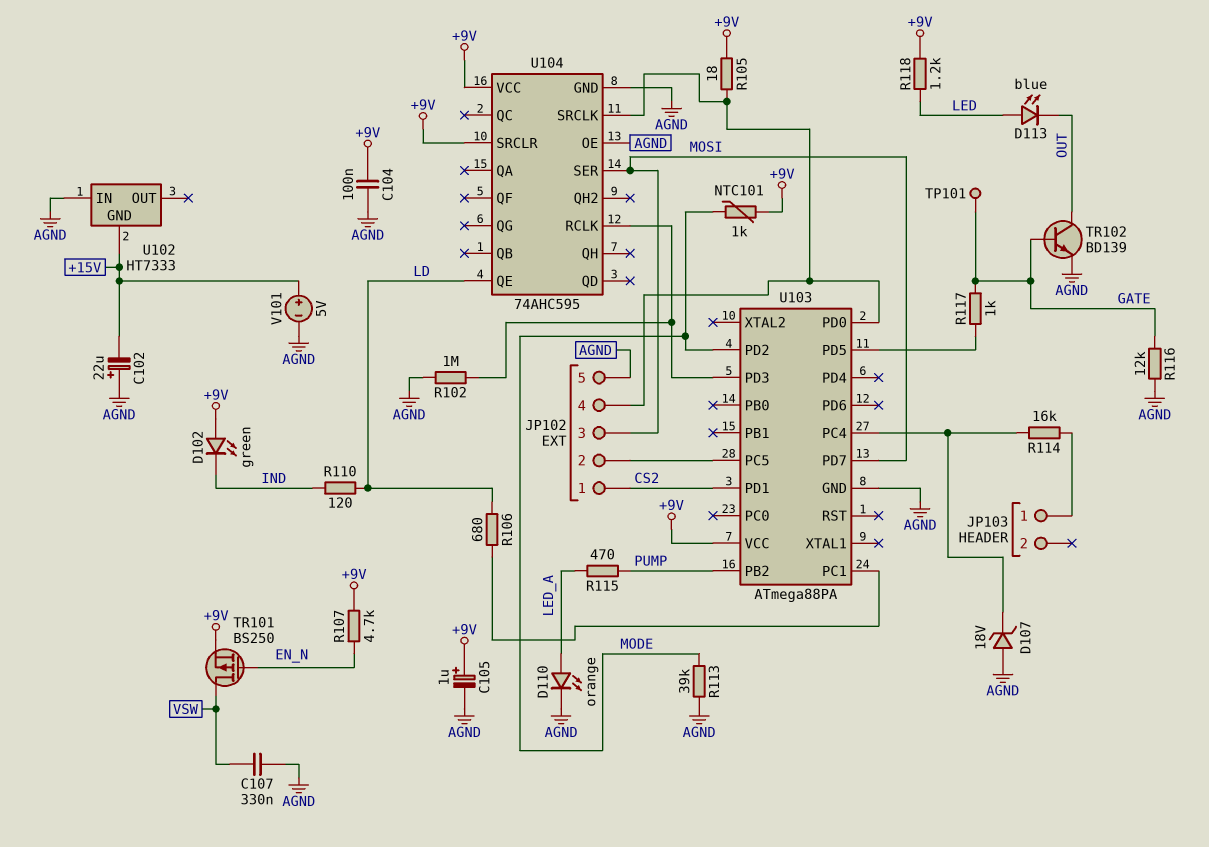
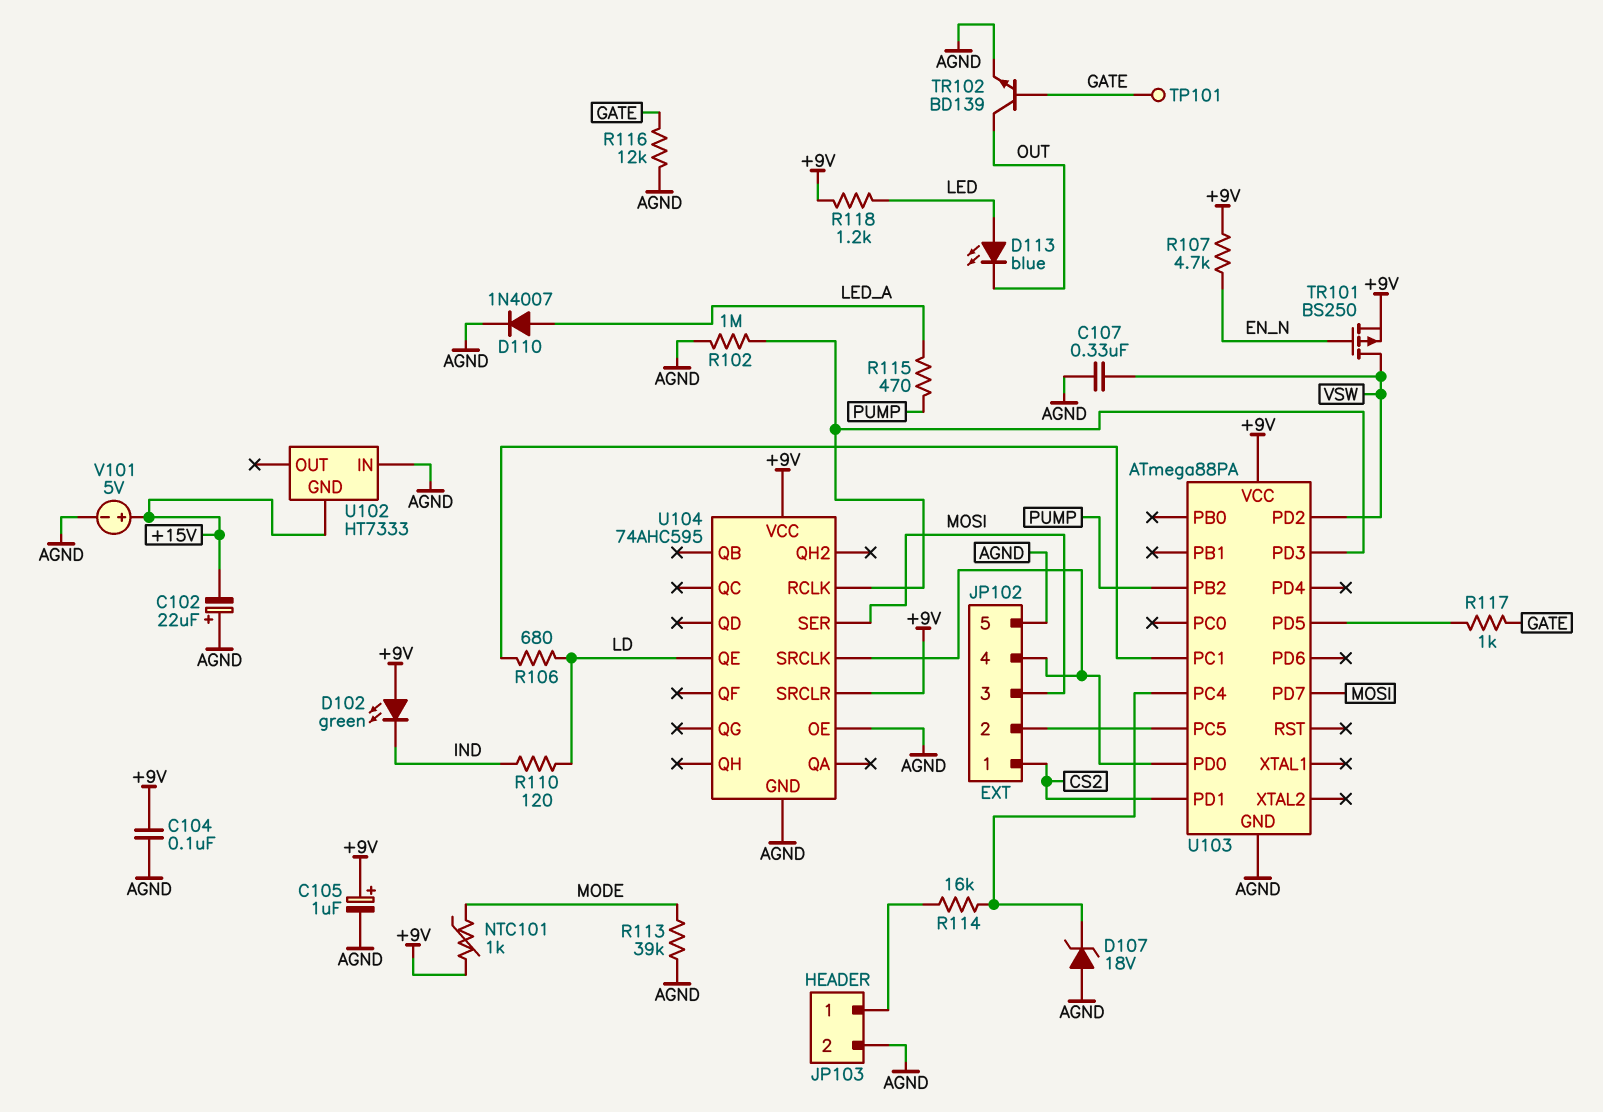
D110: LED orange (A LED_A, K AGND) -> diode 1N4007 (A LED_A, K AGND)
JP103 pin 2: none -> AGND
R105: 18 (+9V, JP102/4) -> none
U103 pin PD2: MODE -> VSW

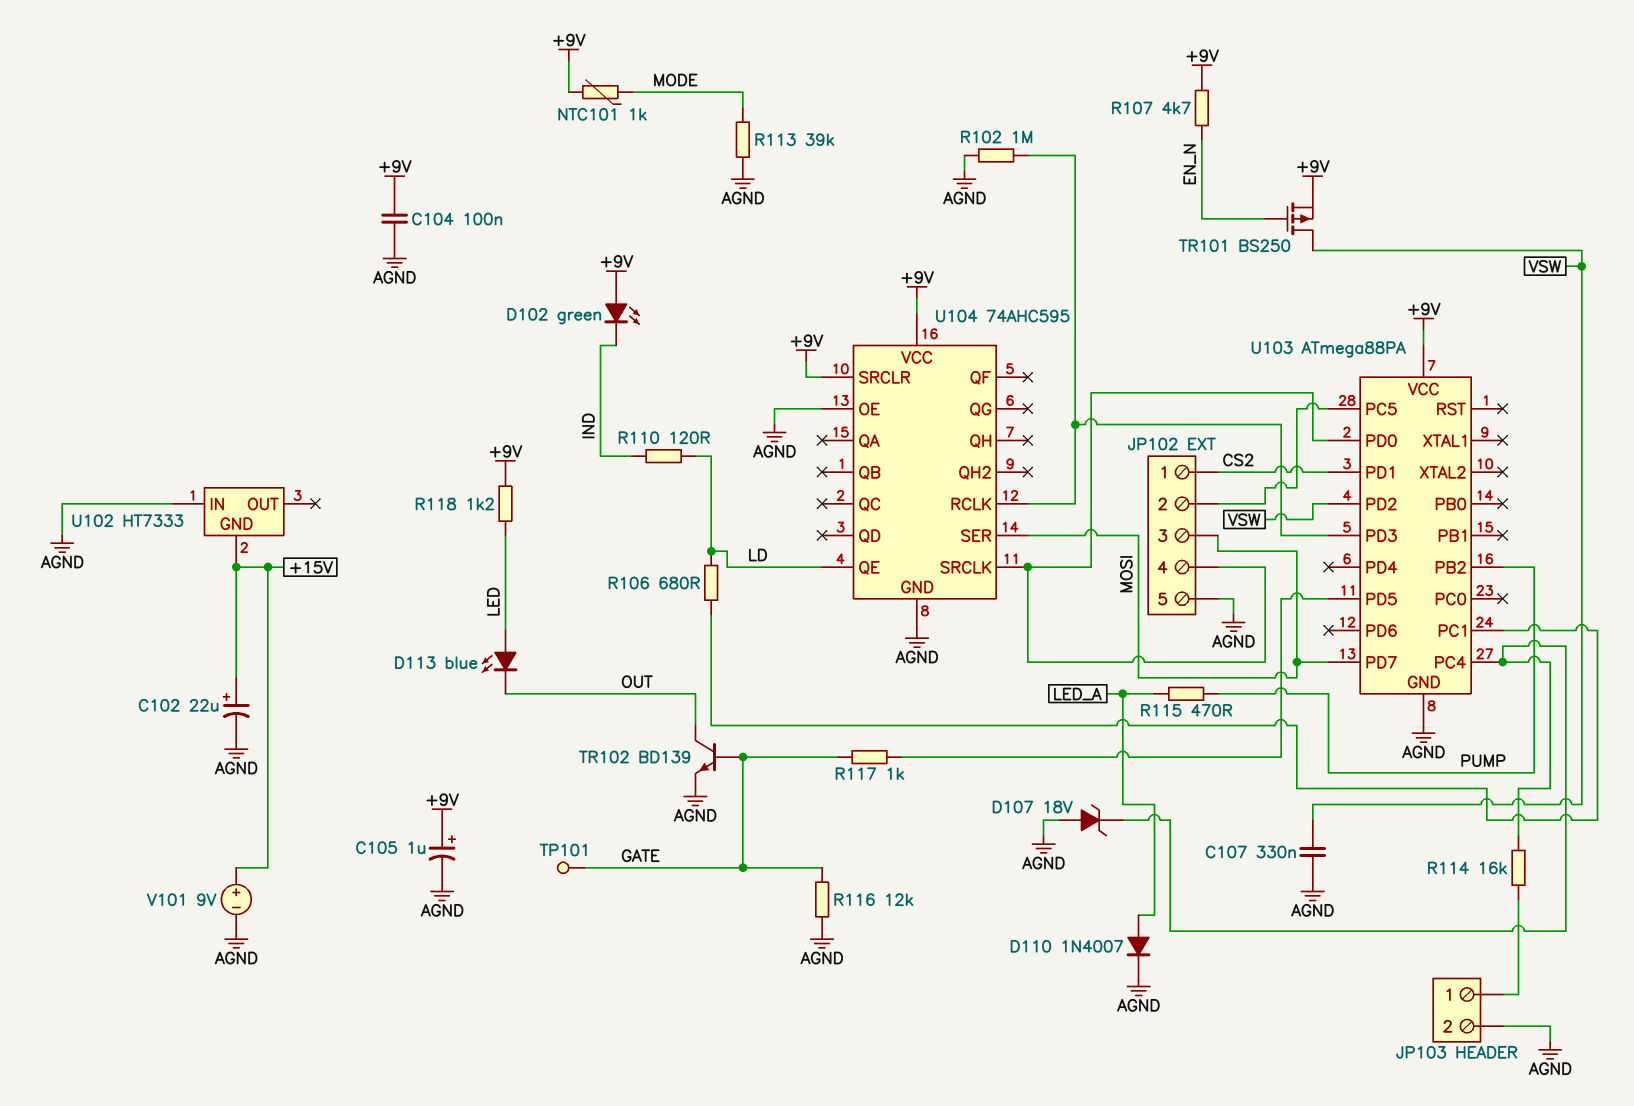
C102: 22uF (plus AGND, minus +15V) -> 22uF (plus +15V, minus AGND)
V101: 5V (plus +15V, minus AGND) -> 9V (plus +15V, minus AGND)

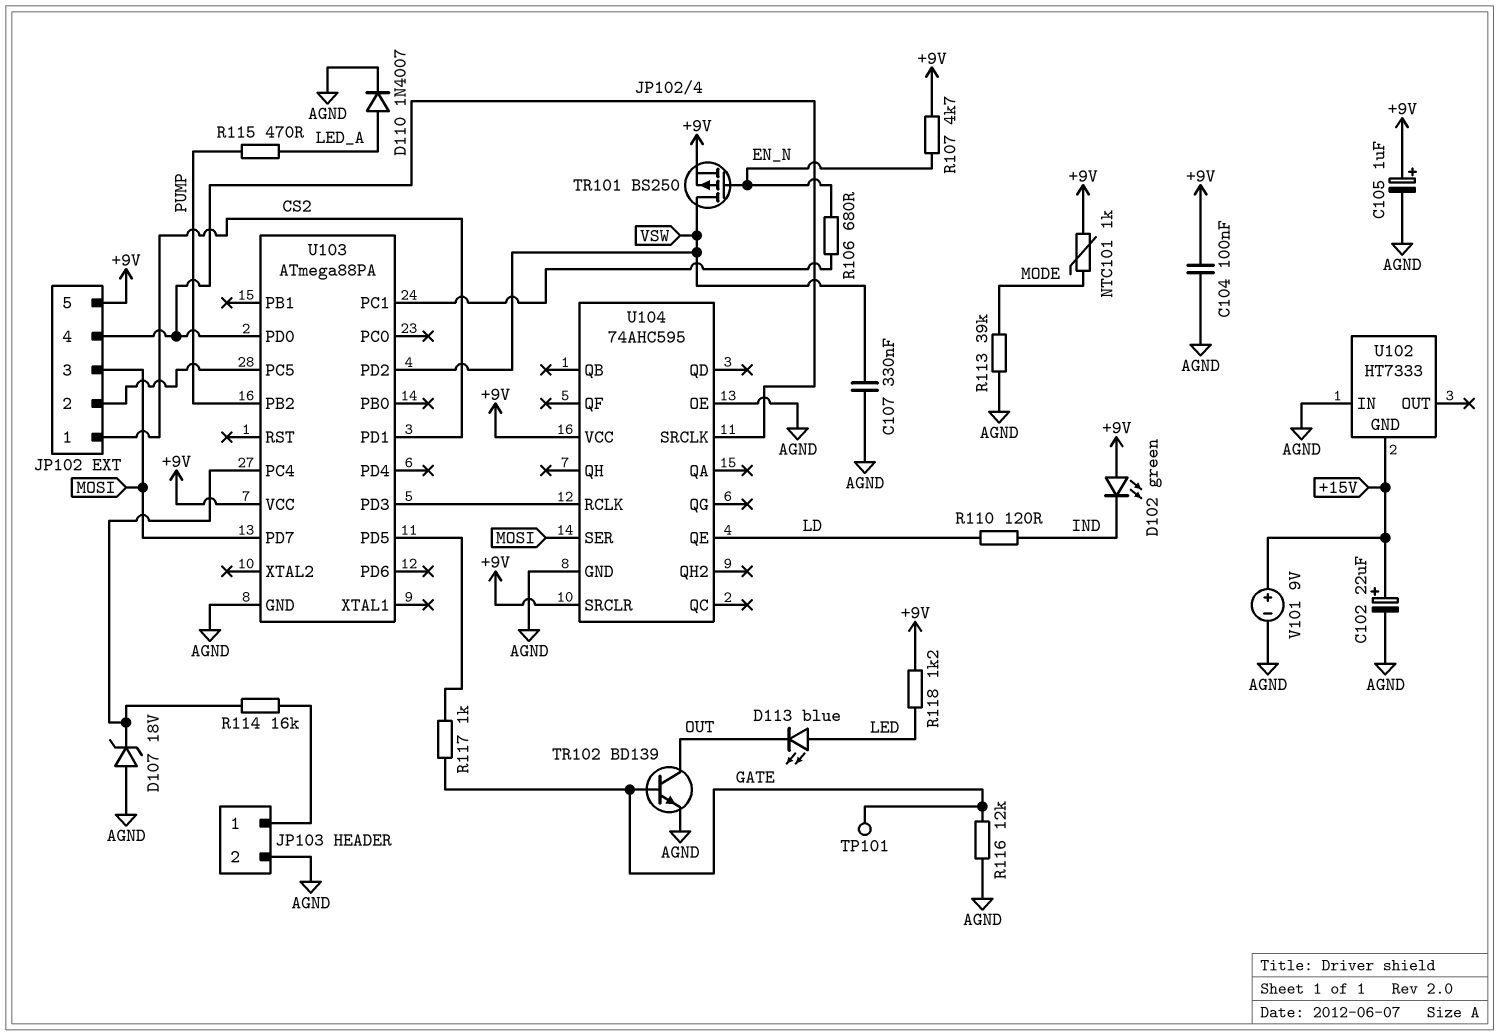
JP102 pin 5: AGND -> +9V
R102: 1M (AGND, U103/PD3) -> none
R106: 680 (LD, U103/PC1) -> 680 (EN_N, U103/PC1)

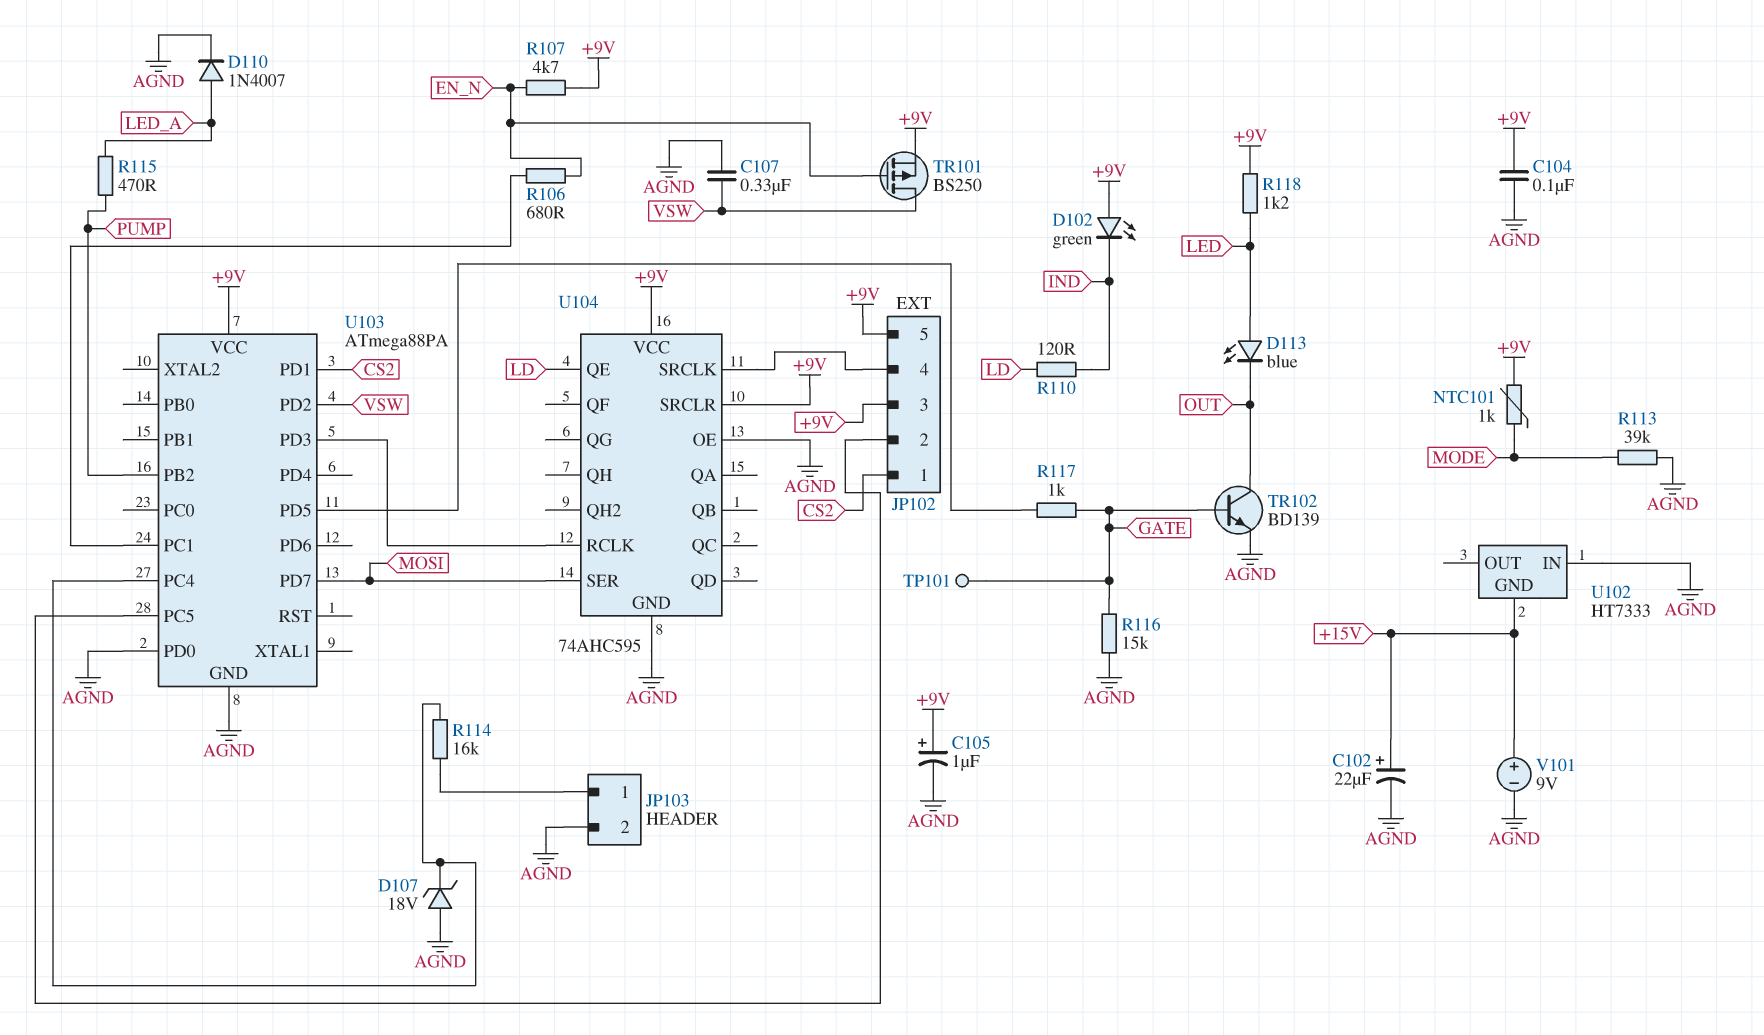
JP102 pin 3: MOSI -> +9V
R116: 12k (AGND, GATE) -> 15k (AGND, GATE)
U103 pin PD0: JP102/4 -> AGND

